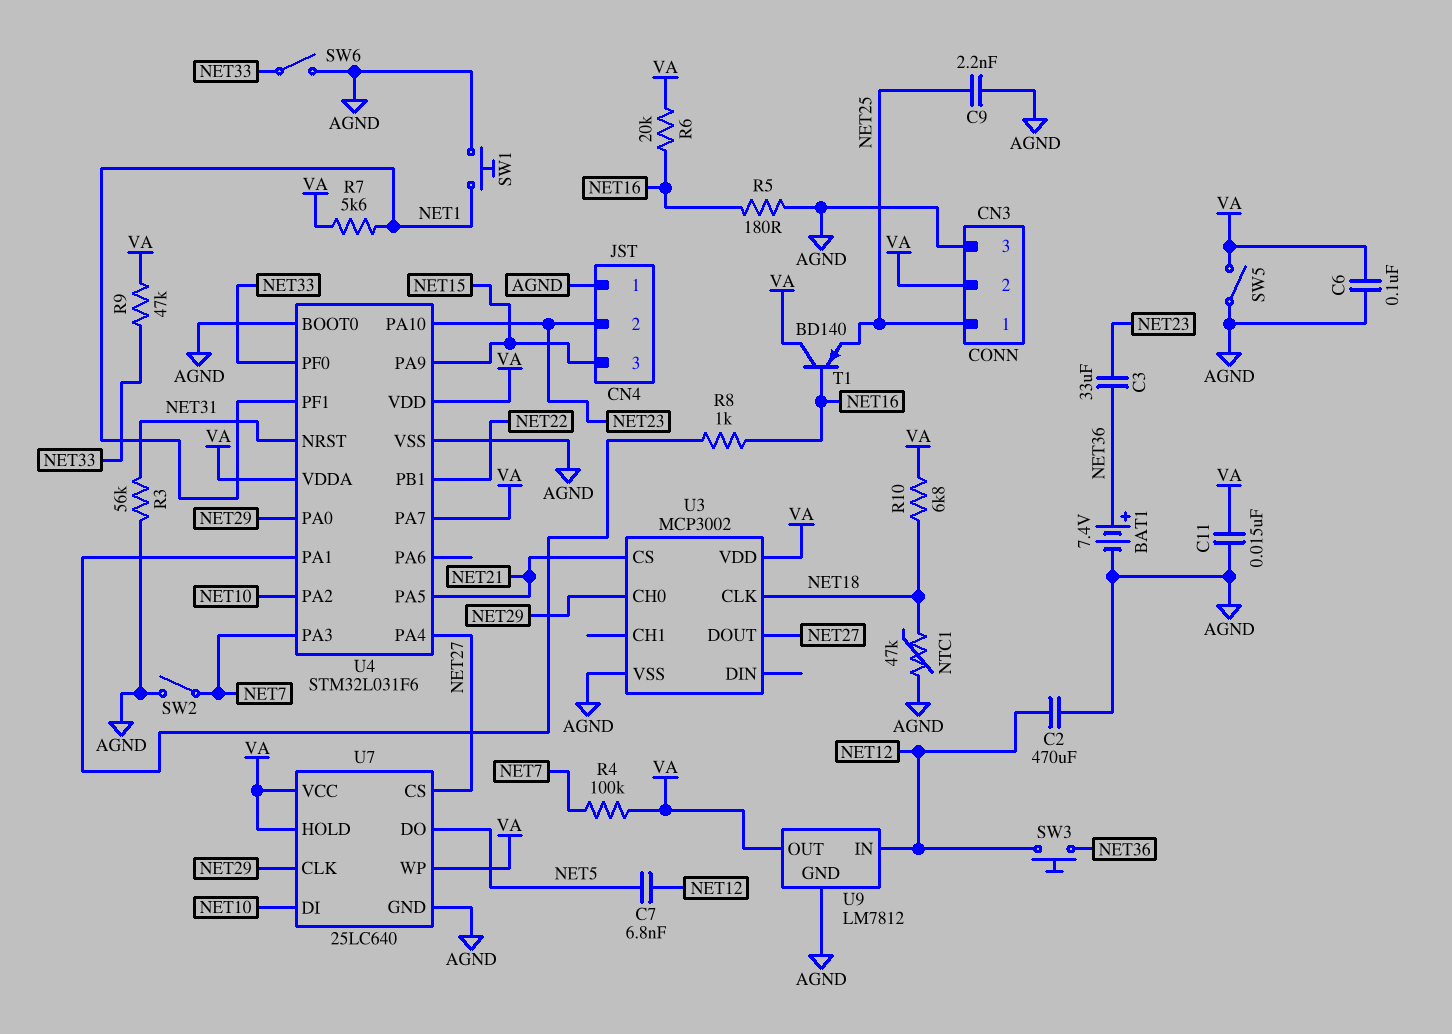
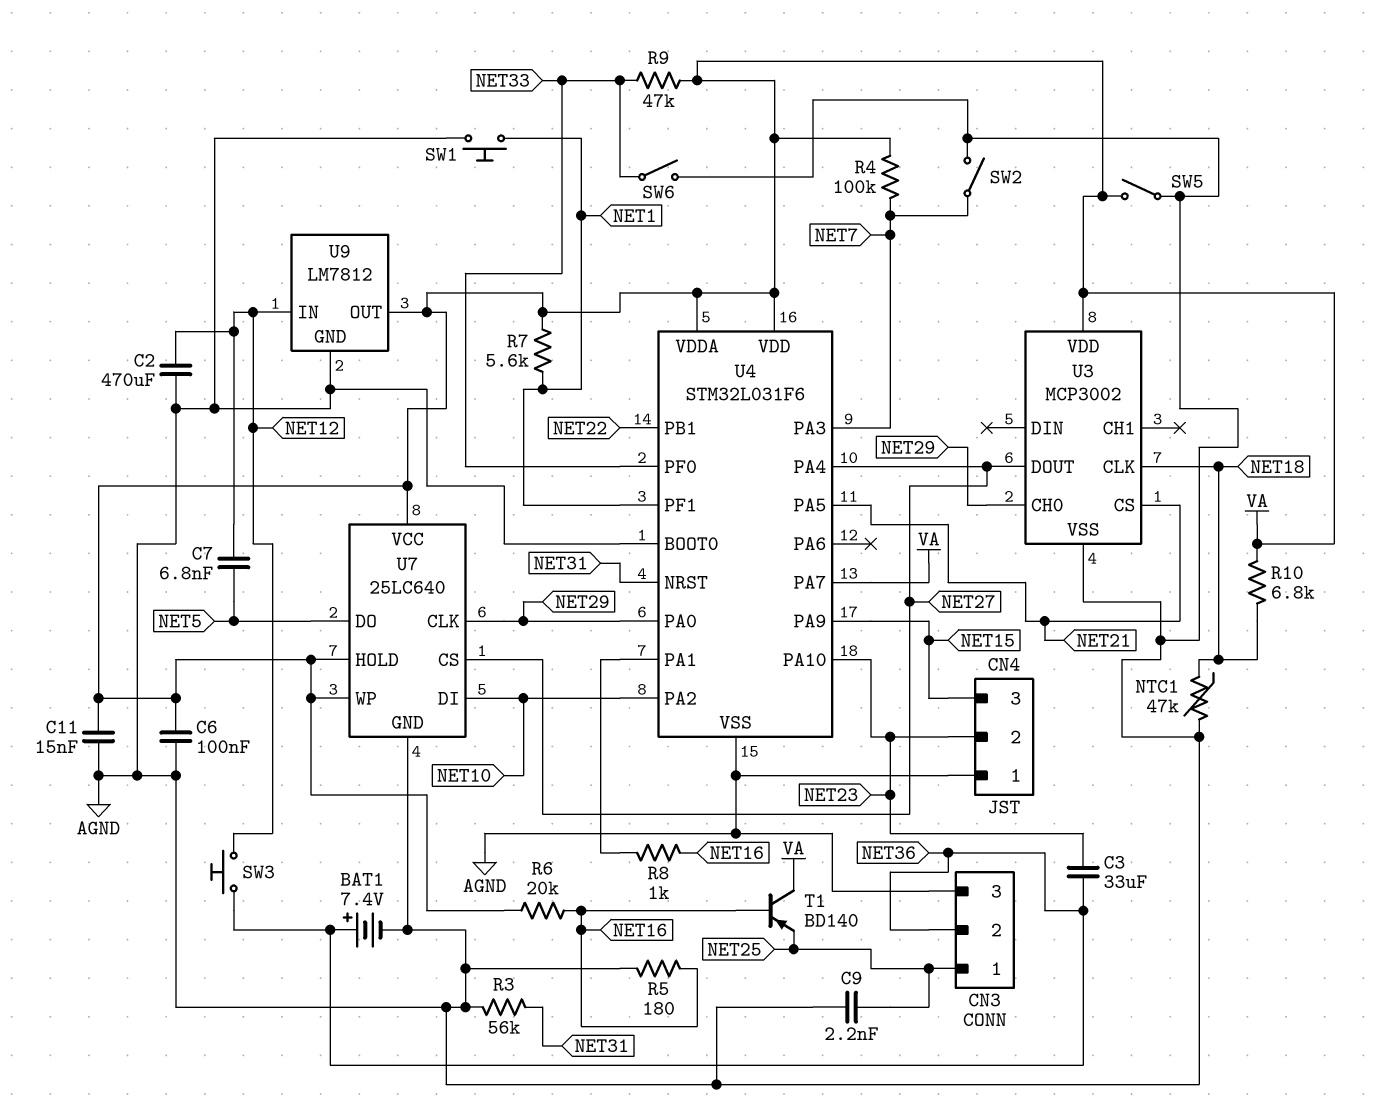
CN3 pin 2: VA -> NET36

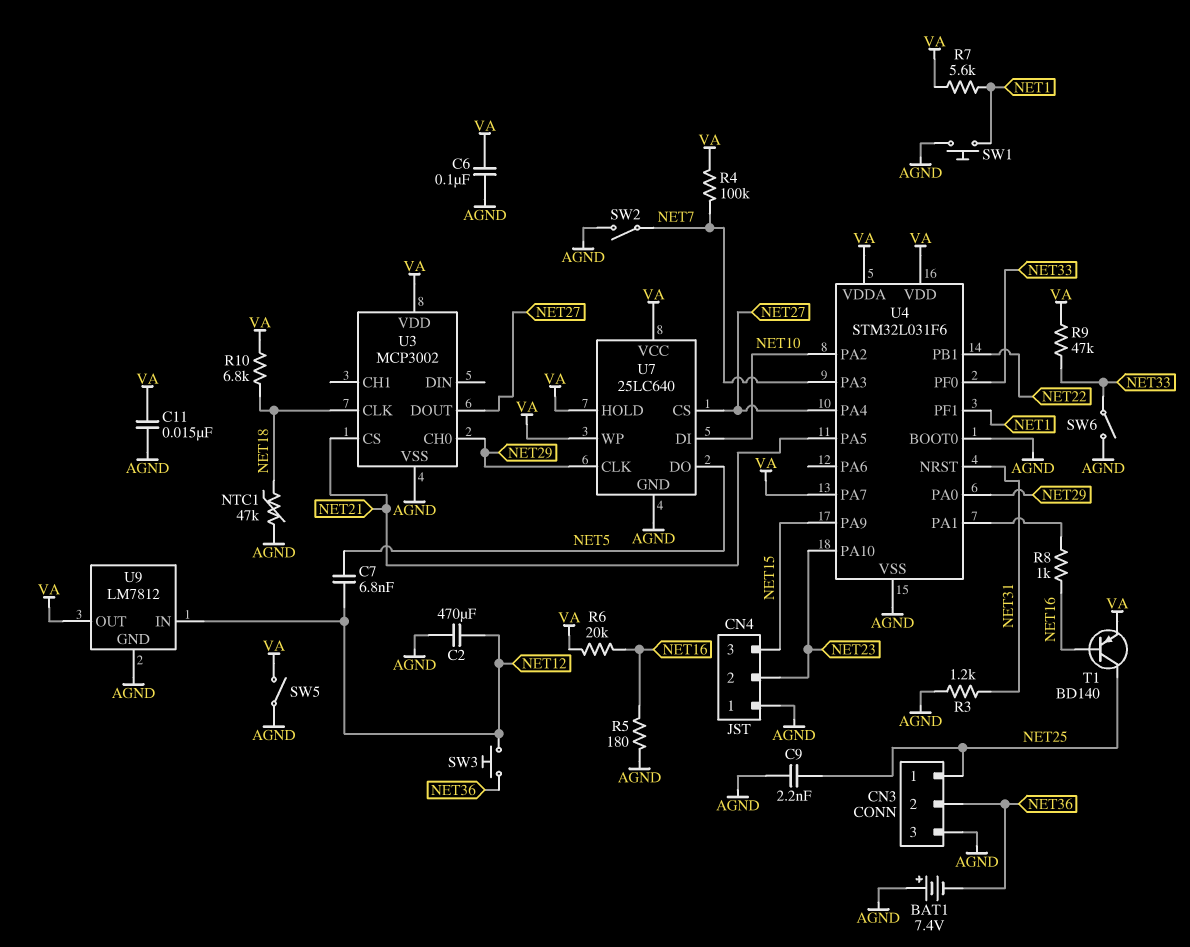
BAT1: 7.4V (plus NET36, minus AGND) -> 7.4V (plus AGND, minus NET36)
C3: 33uF (NET23, NET36) -> none
R3: 56k (AGND, NET31) -> 1.2k (AGND, NET31)
T1: PNP BD140 (B NET16, C VA, E NET25) -> PNP BD140 (B NET16, C NET25, E VA)

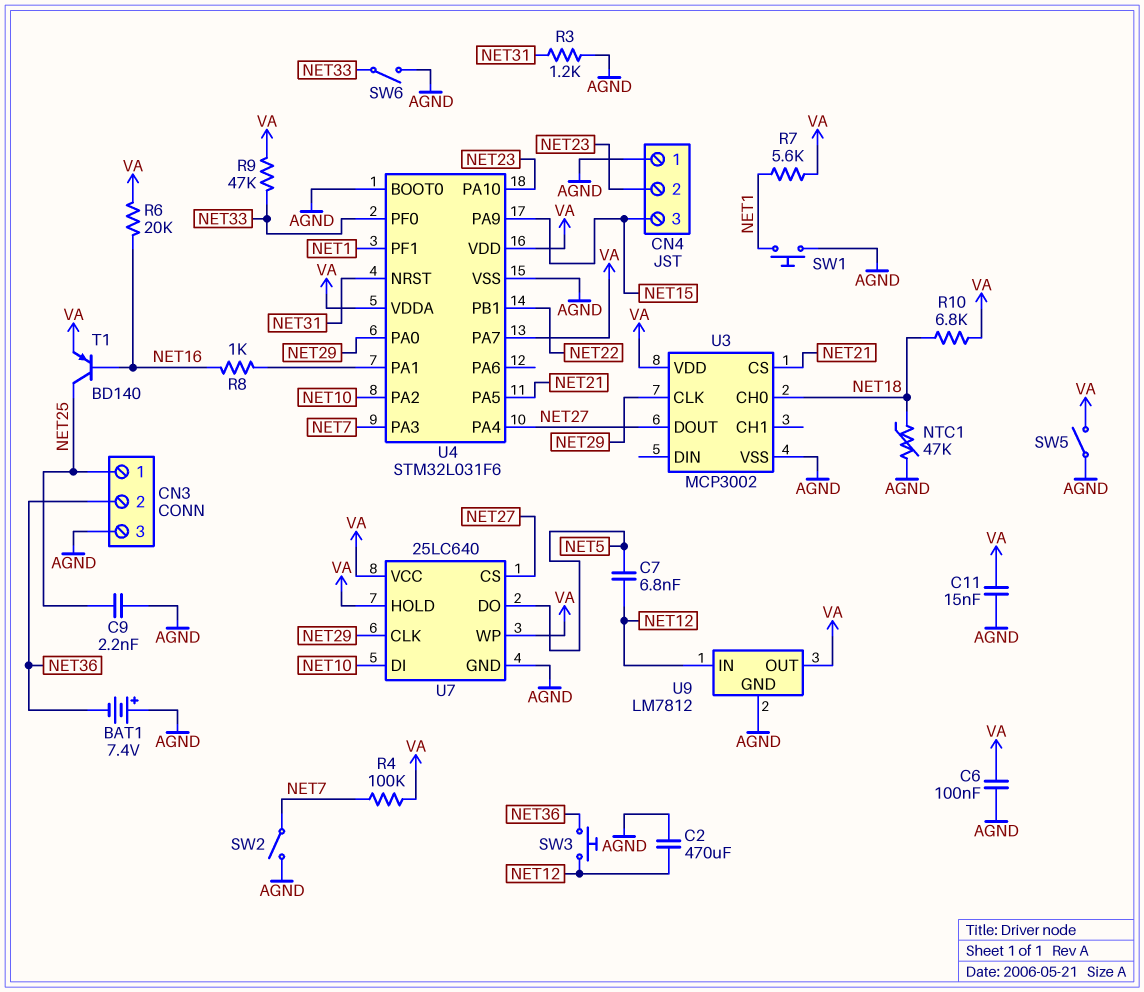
R5: 180 (AGND, NET16) -> none
U3 pin CH0: NET29 -> NET18
U3 pin CLK: NET18 -> NET29

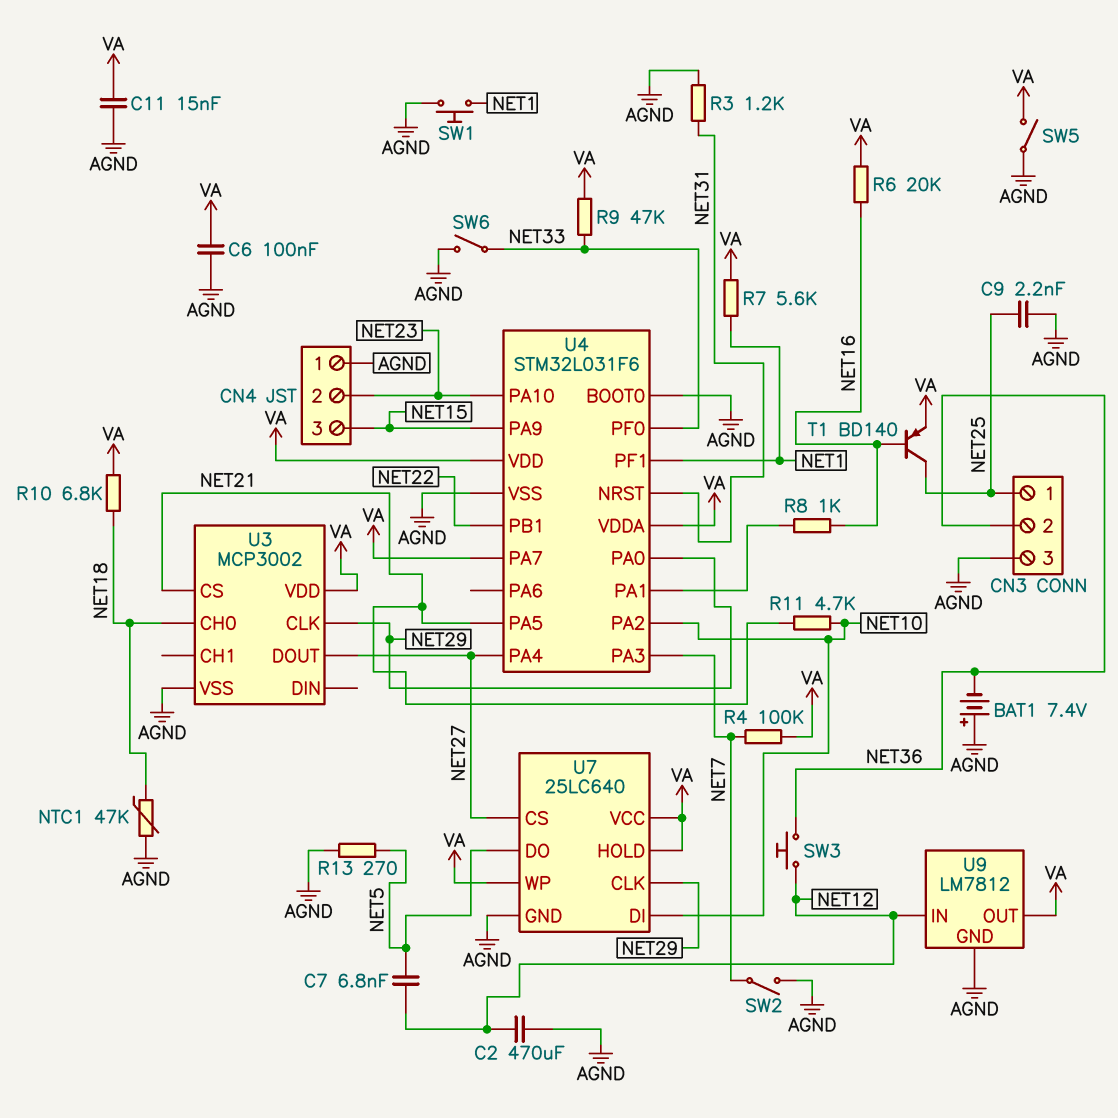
R11: none -> 4.7k (NET10, NET21)
R13: none -> 270 (AGND, NET5)

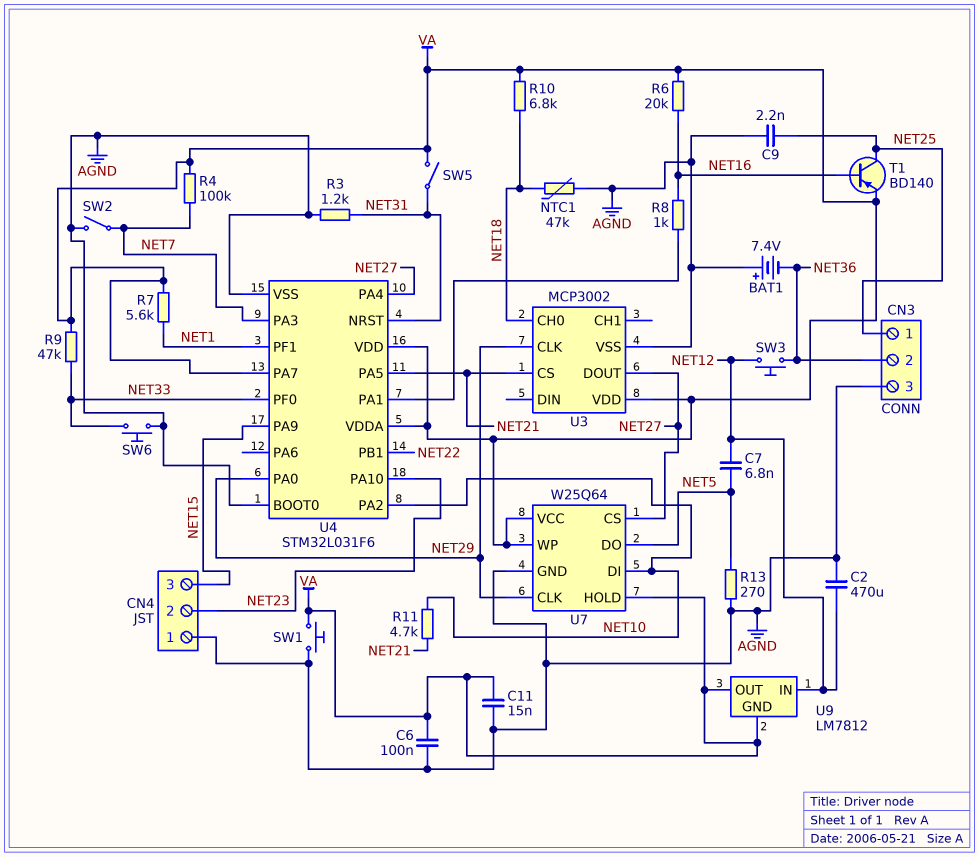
SW1: button (AGND, NET1) -> button (AGND, VA)
SW5: switch (AGND, VA) -> switch (NET31, VA)
SW6: switch (AGND, NET33) -> button (AGND, NET33)
U7: 25LC640 -> W25Q64
U9 pin GND: AGND -> VA

